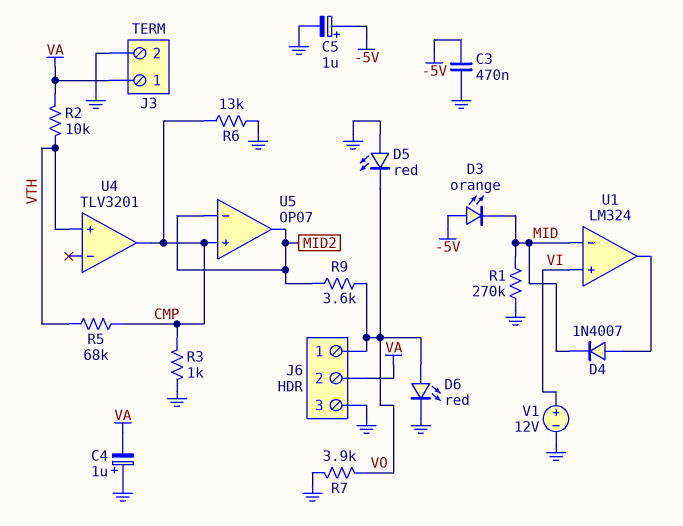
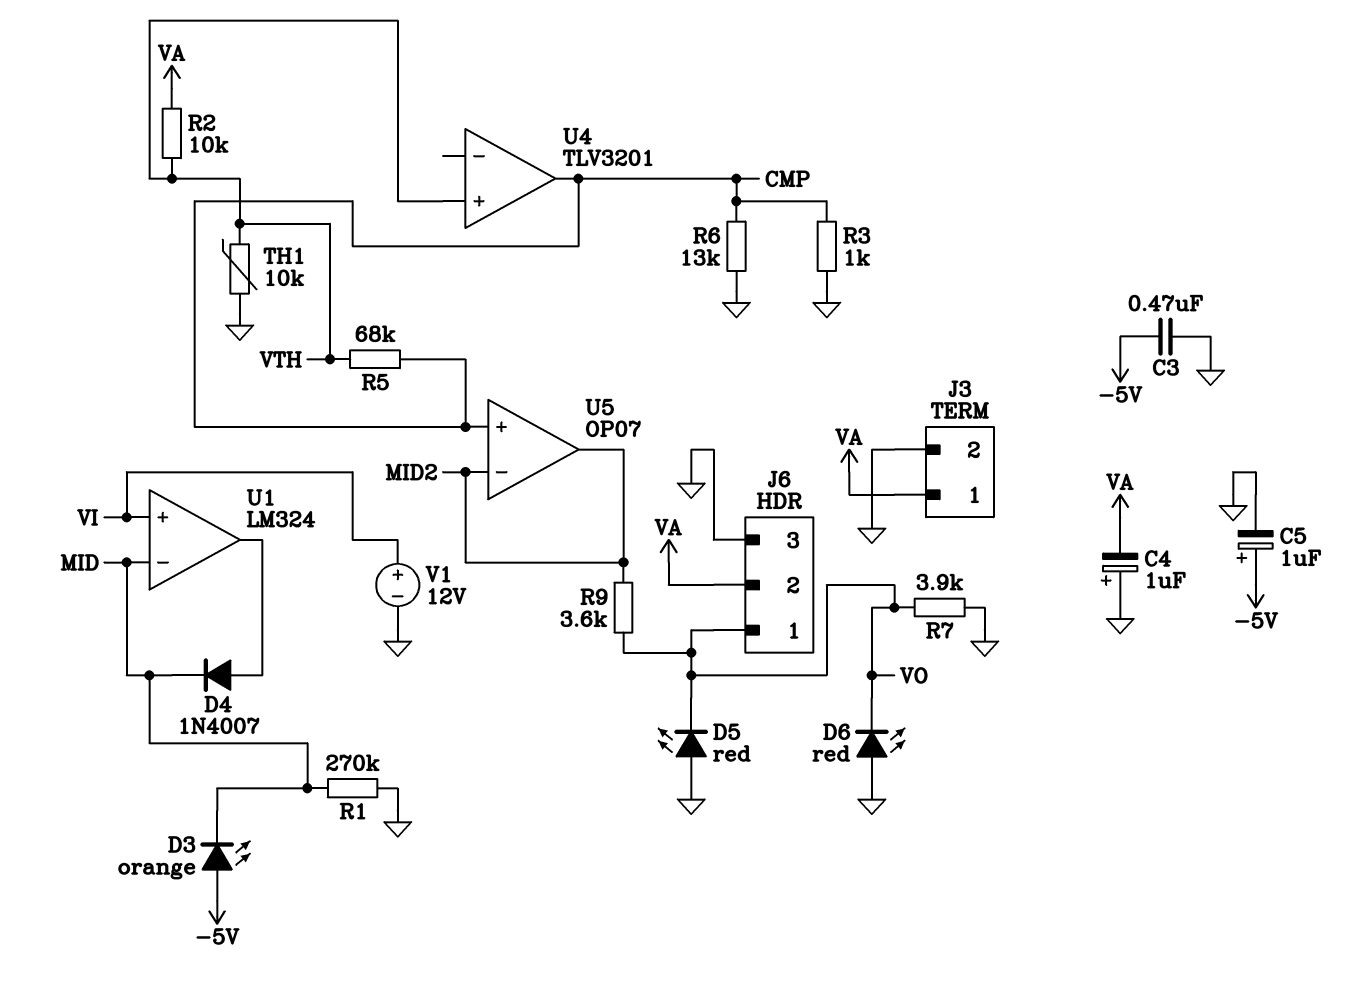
D6: LED red (A VO, K GND) -> LED red (A GND, K VO)
TH1: none -> 10k (GND, VTH)

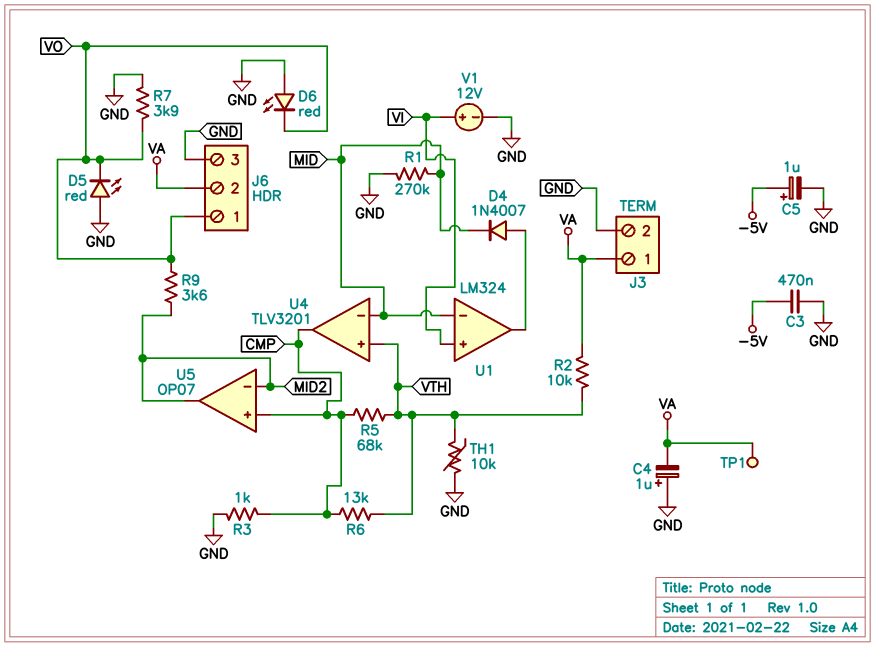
D3: LED orange (A -5V, K MID) -> none
R6: 13k (CMP, GND) -> 13k (CMP, VTH)
TP1: none -> test point (VA)
U4 pin in-: none -> MID

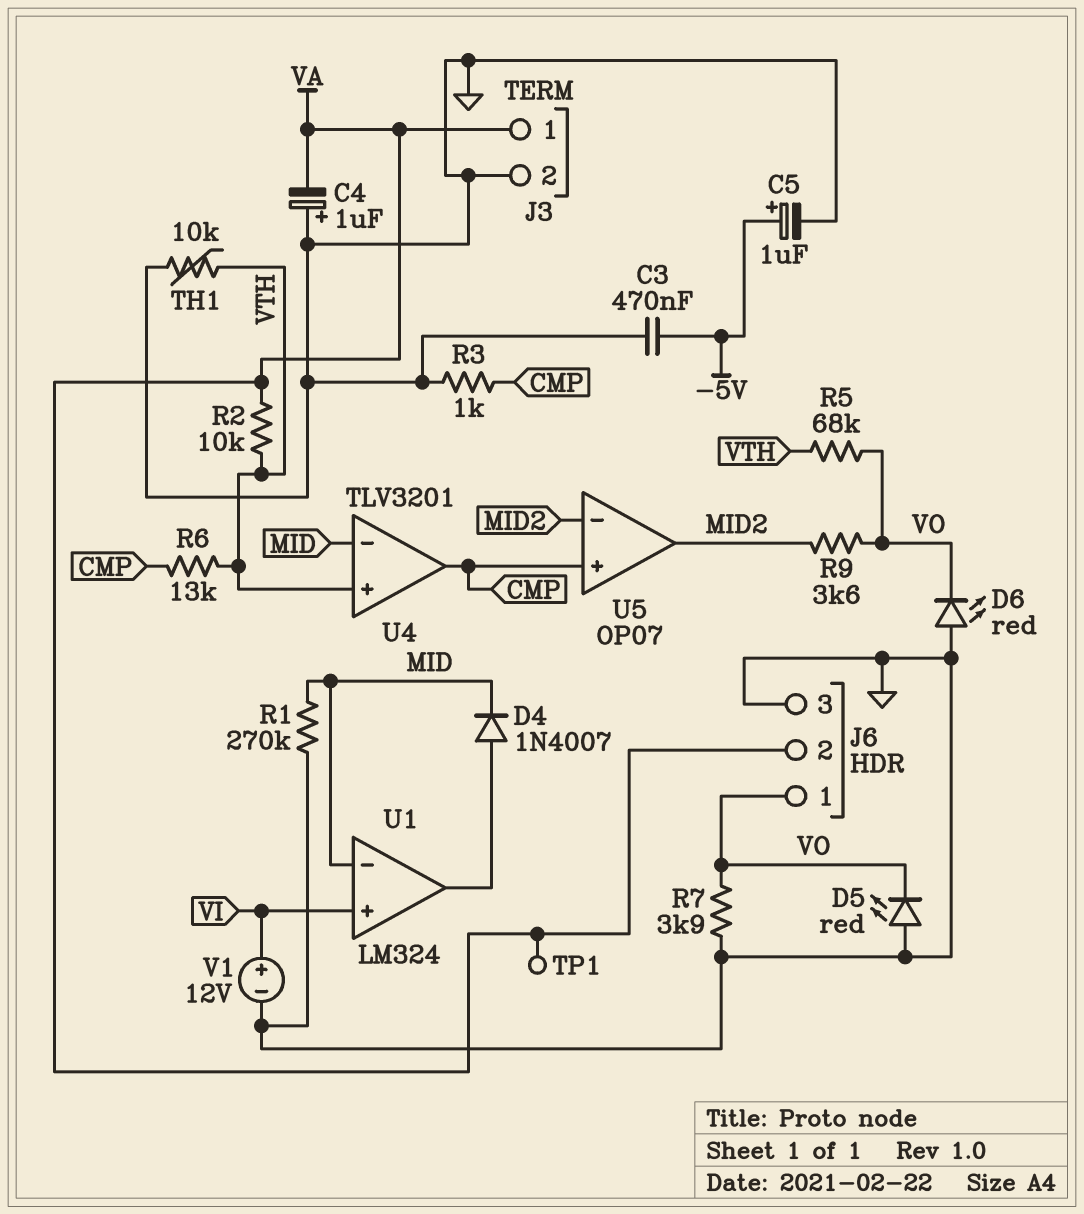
R5: 68k (CMP, VTH) -> 68k (VO, VTH)

